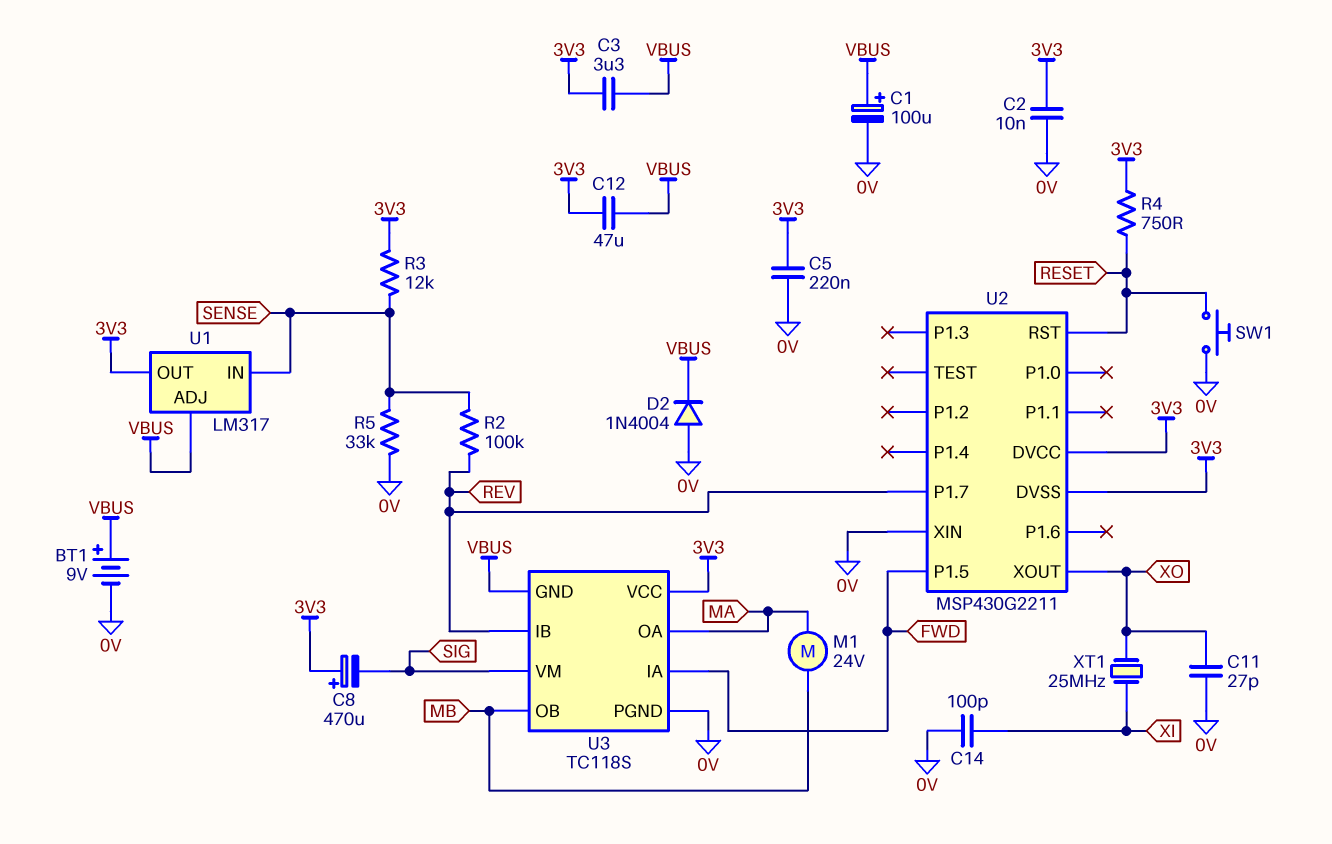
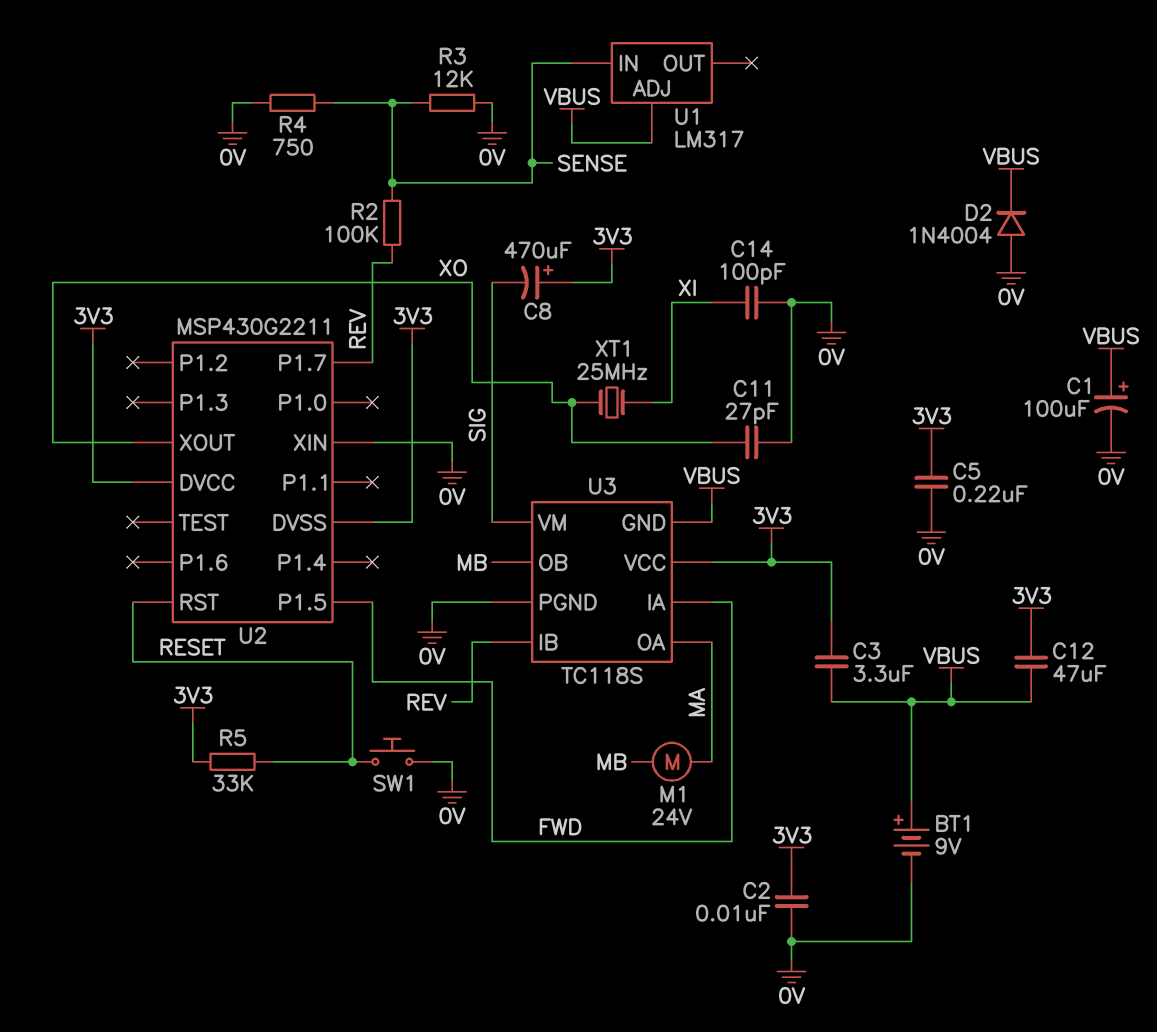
R3: 12k (3V3, SENSE) -> 12k (0V, SENSE)
R4: 750 (3V3, RESET) -> 750 (0V, SENSE)
R5: 33k (0V, SENSE) -> 33k (3V3, RESET)
U1 pin OUT: 3V3 -> none

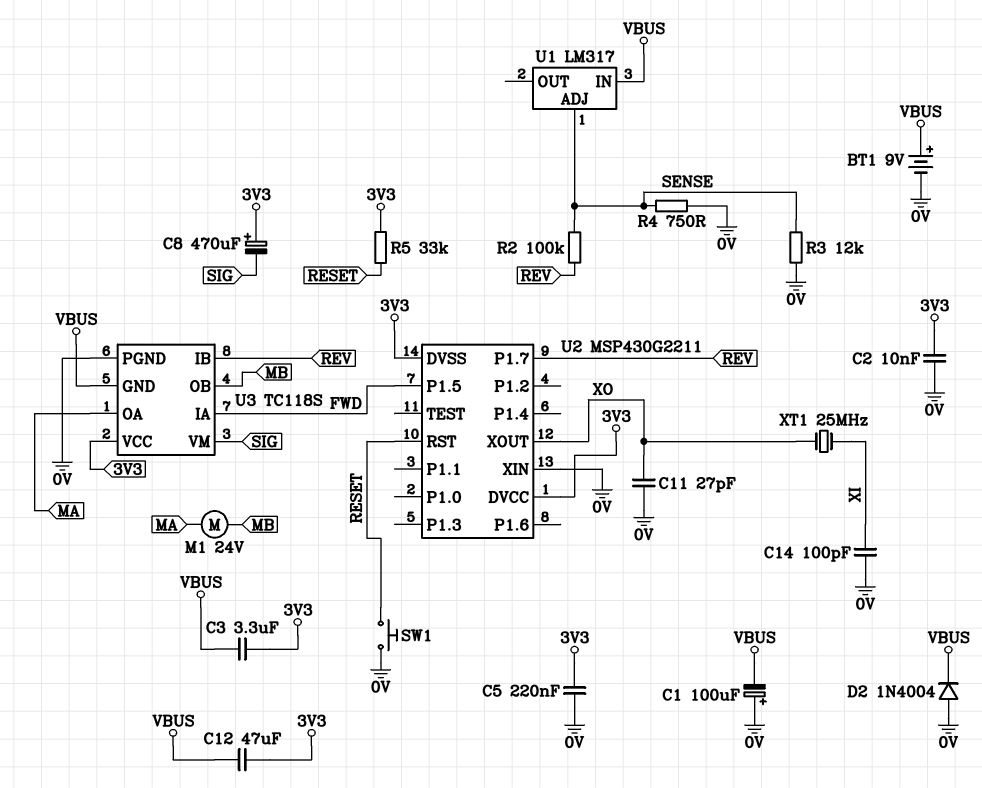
C1: 100uF (plus VBUS, minus 0V) -> 100uF (plus 0V, minus VBUS)
U1 pin ADJ: VBUS -> SENSE
U1 pin IN: SENSE -> VBUS

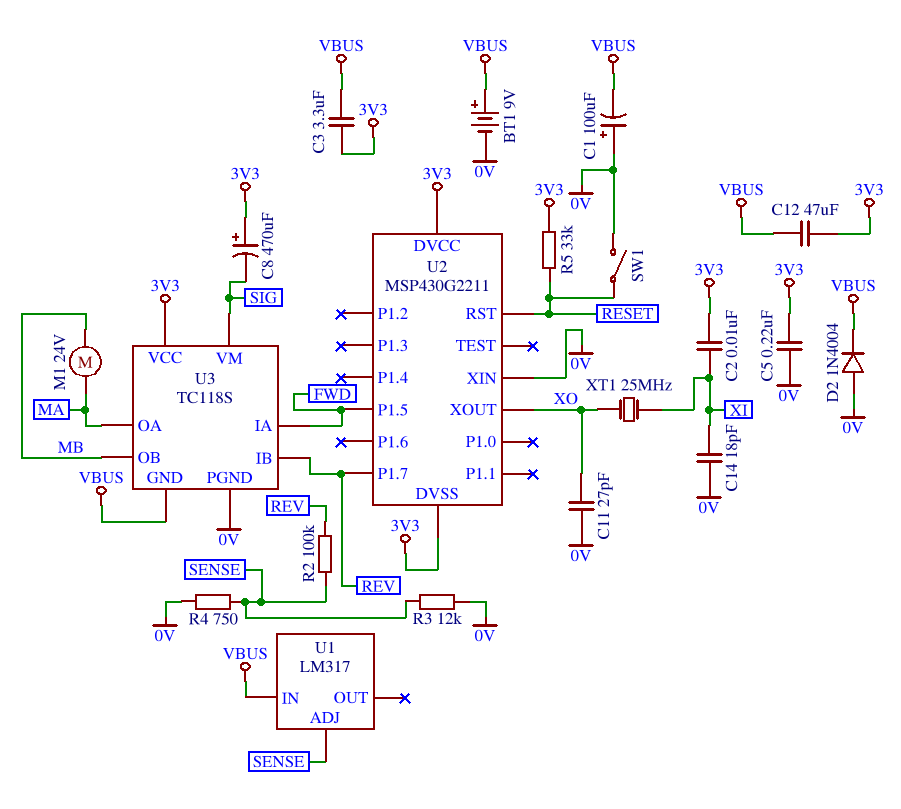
C2: 10nF (0V, 3V3) -> 10nF (3V3, XI)
C14: 100pF (0V, XI) -> 18pF (0V, XI)
SW1: button (0V, RESET) -> switch (0V, RESET)

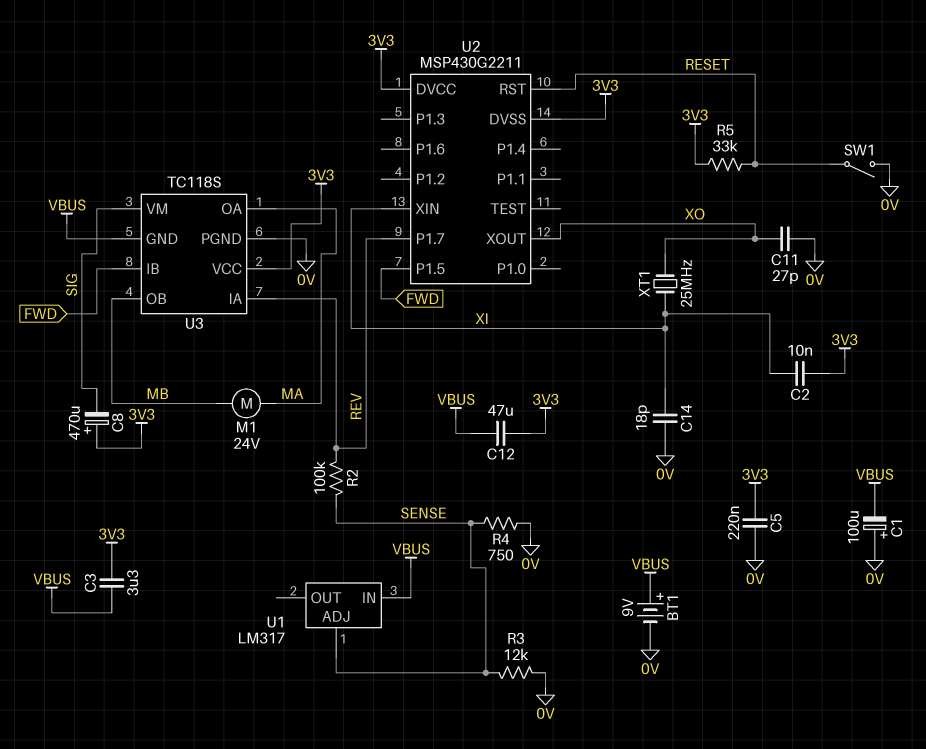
D2: diode 1N4004 (A 0V, K VBUS) -> none
U2 pin XIN: 0V -> XI
U3 pin IA: FWD -> REV
U3 pin IB: REV -> FWD

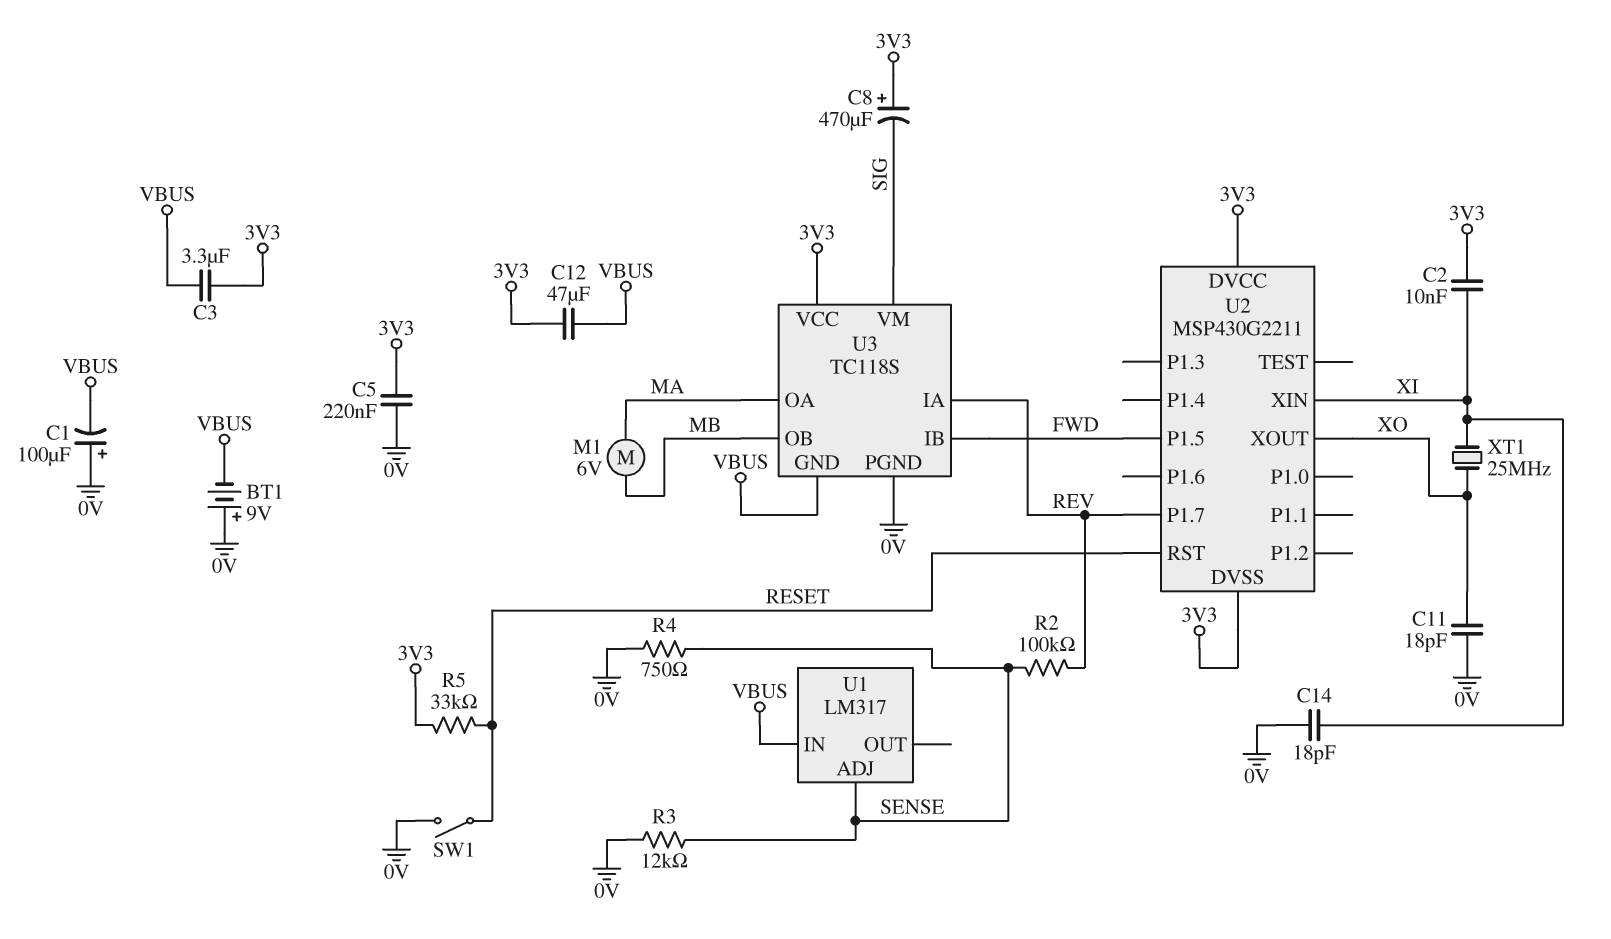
BT1: 9V (plus VBUS, minus 0V) -> 9V (plus 0V, minus VBUS)
C11: 27pF (0V, XO) -> 18pF (0V, XO)
M1: motor 24V (MA, MB) -> motor 6V (MA, MB)

